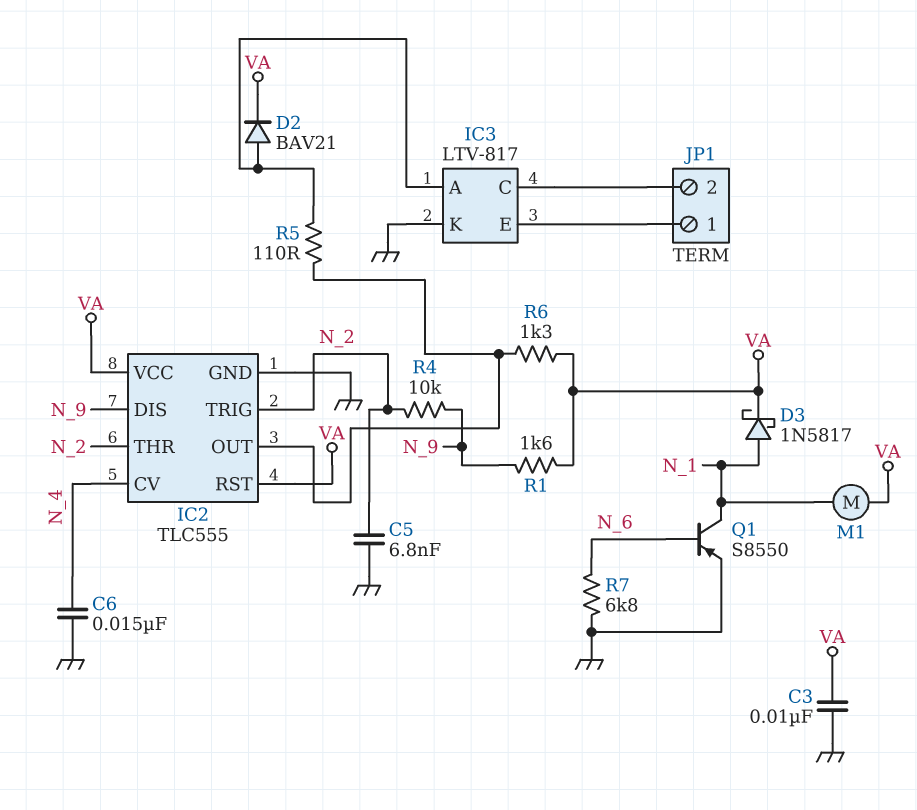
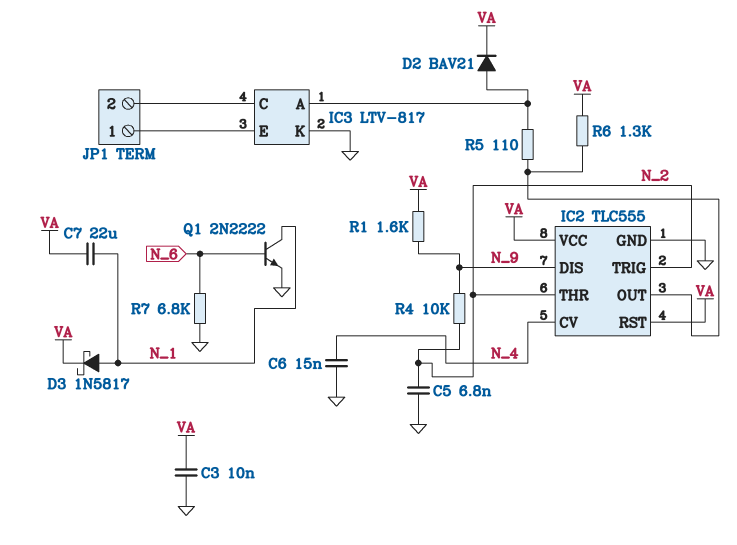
C7: none -> 22uF (N_1, VA)
M1: motor (N_1, VA) -> none
Q1: PNP S8550 (B N_6, C N_1, E GND) -> NPN 2N2222 (B N_6, C N_1, E GND)

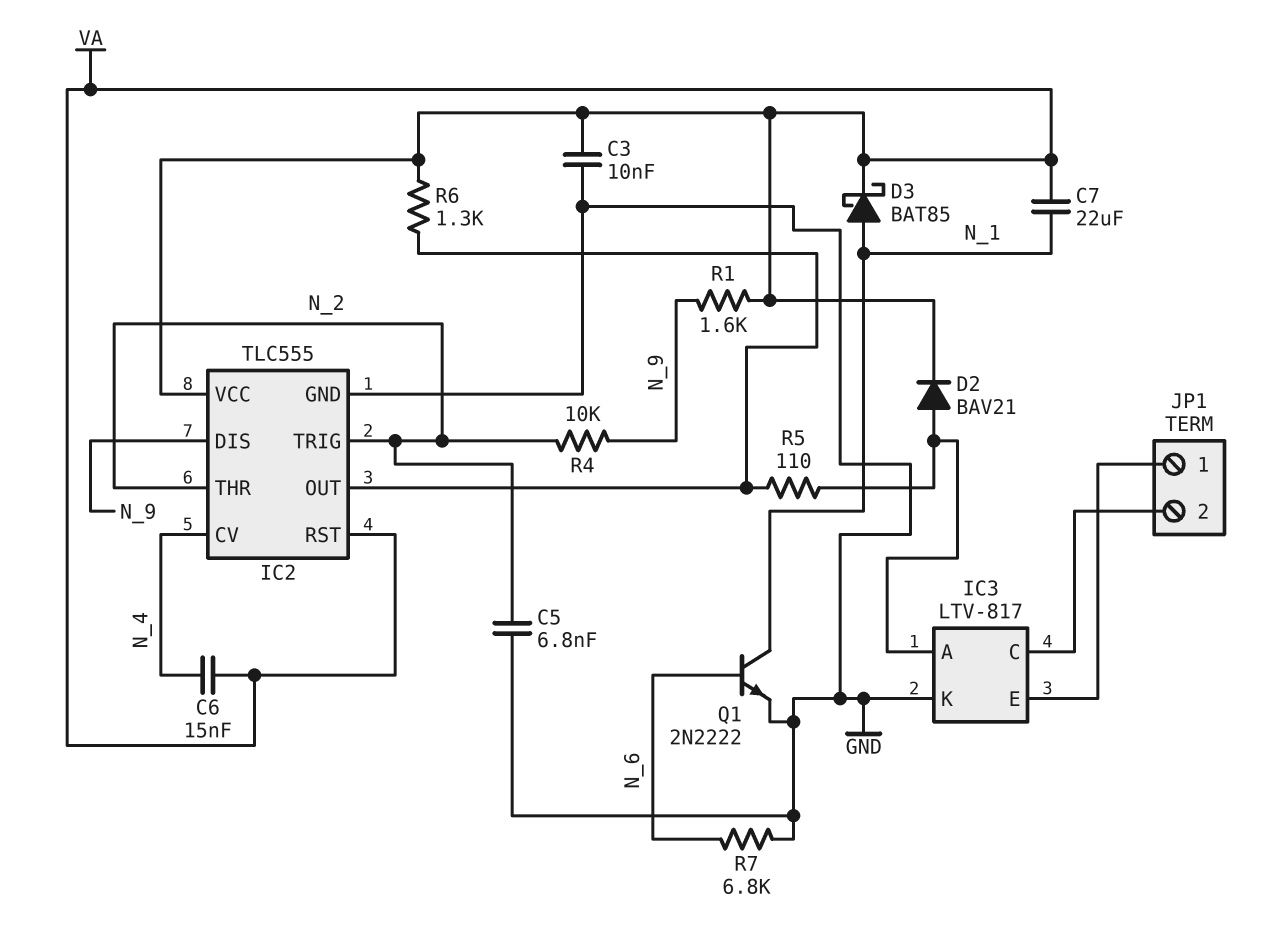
C6: 15nF (GND, N_4) -> 15nF (N_4, VA)
D3: schottky 1N5817 (A N_1, K VA) -> schottky BAT85 (A N_1, K VA)

